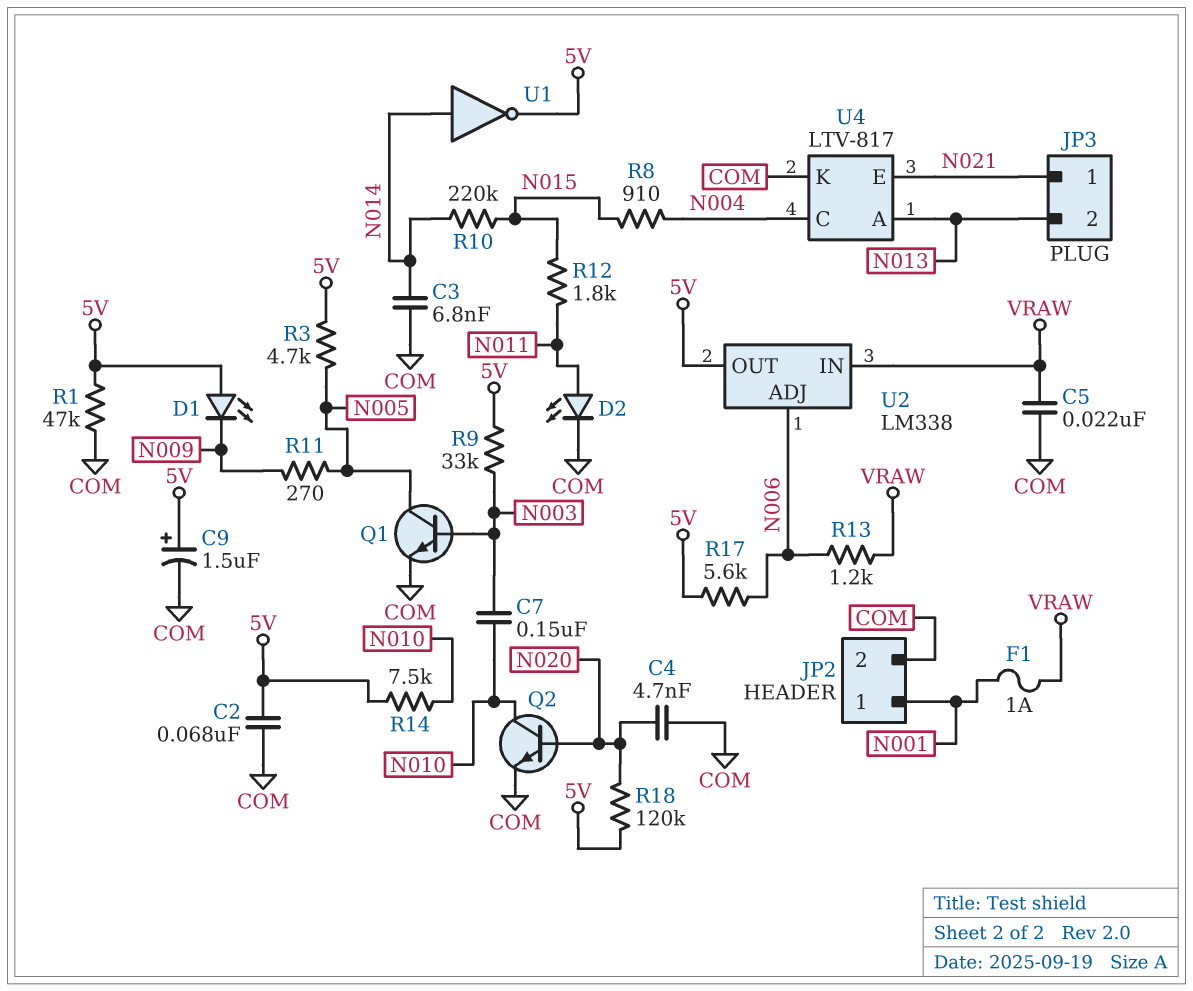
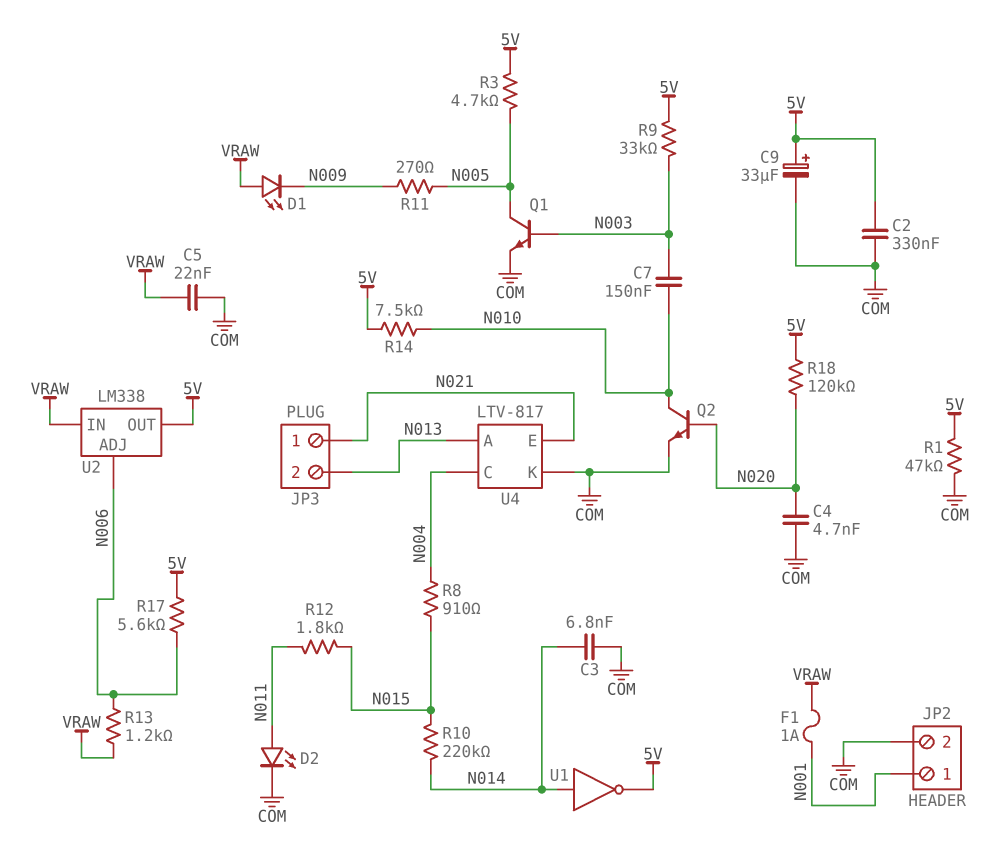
C2: 68nF (5V, COM) -> 330nF (5V, COM)
C9: 1.5uF (plus 5V, minus COM) -> 33uF (plus 5V, minus COM)
D1: LED (A 5V, K N009) -> LED (A VRAW, K N009)

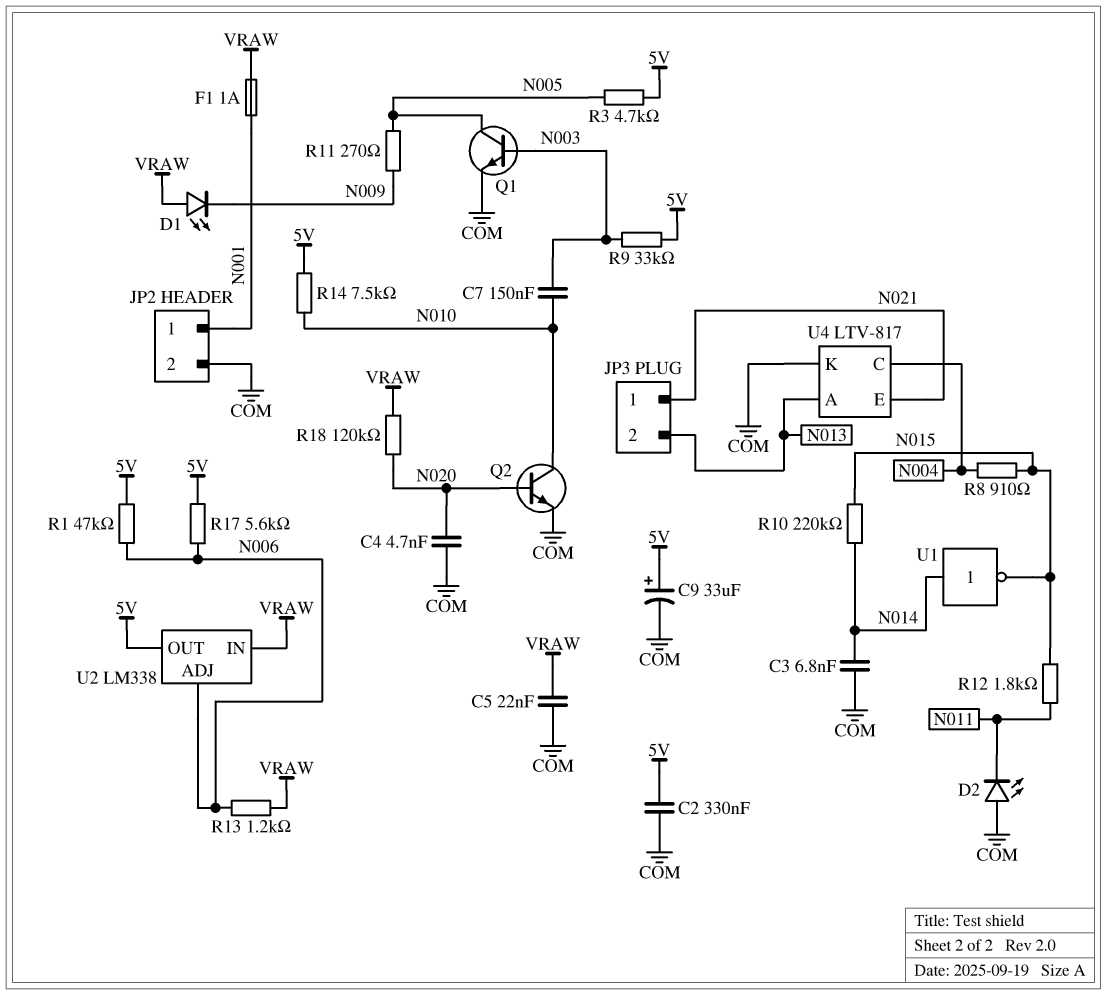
D2: LED (A N011, K COM) -> LED (A COM, K N011)
R1: 47k (5V, COM) -> 47k (5V, N006)
R18: 120k (5V, N020) -> 120k (N020, VRAW)
U1: NOT (in N014, out 5V) -> NOT (in N014, out N015)

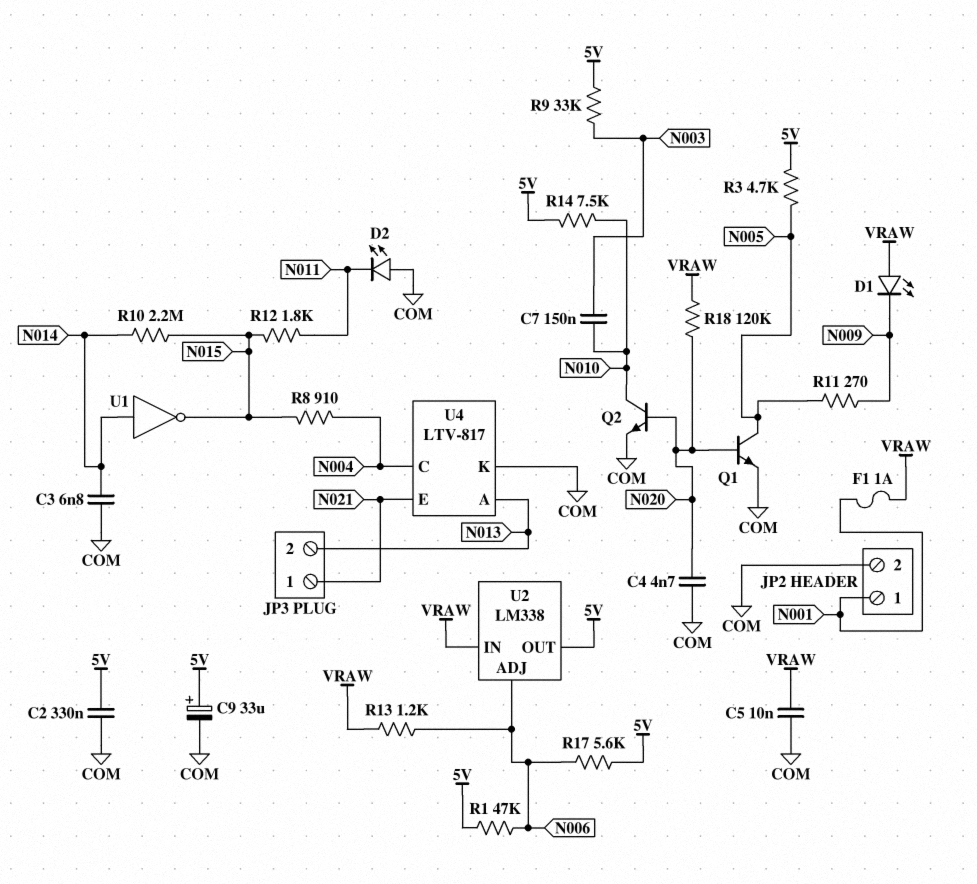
C5: 22nF (COM, VRAW) -> 10nF (COM, VRAW)
Q1: NPN (B N003, C N005, E COM) -> NPN (B N020, C N005, E COM)
R10: 220k (N014, N015) -> 2.2M (N014, N015)

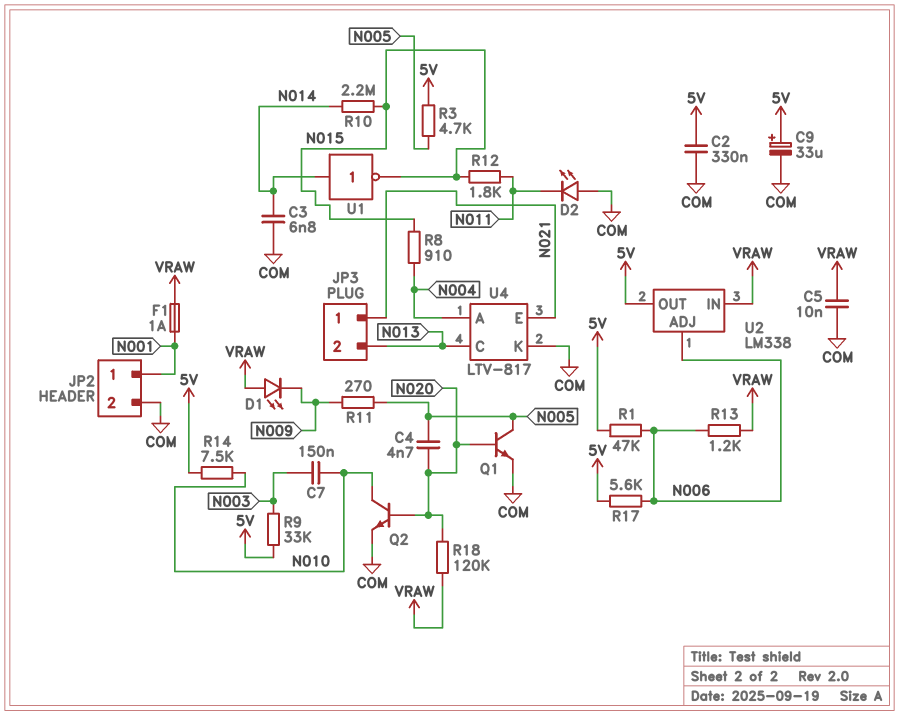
C4: 4.7nF (COM, N020) -> 4.7nF (N005, N020)
U4 pin A: N013 -> N004
U4 pin C: N004 -> N013

